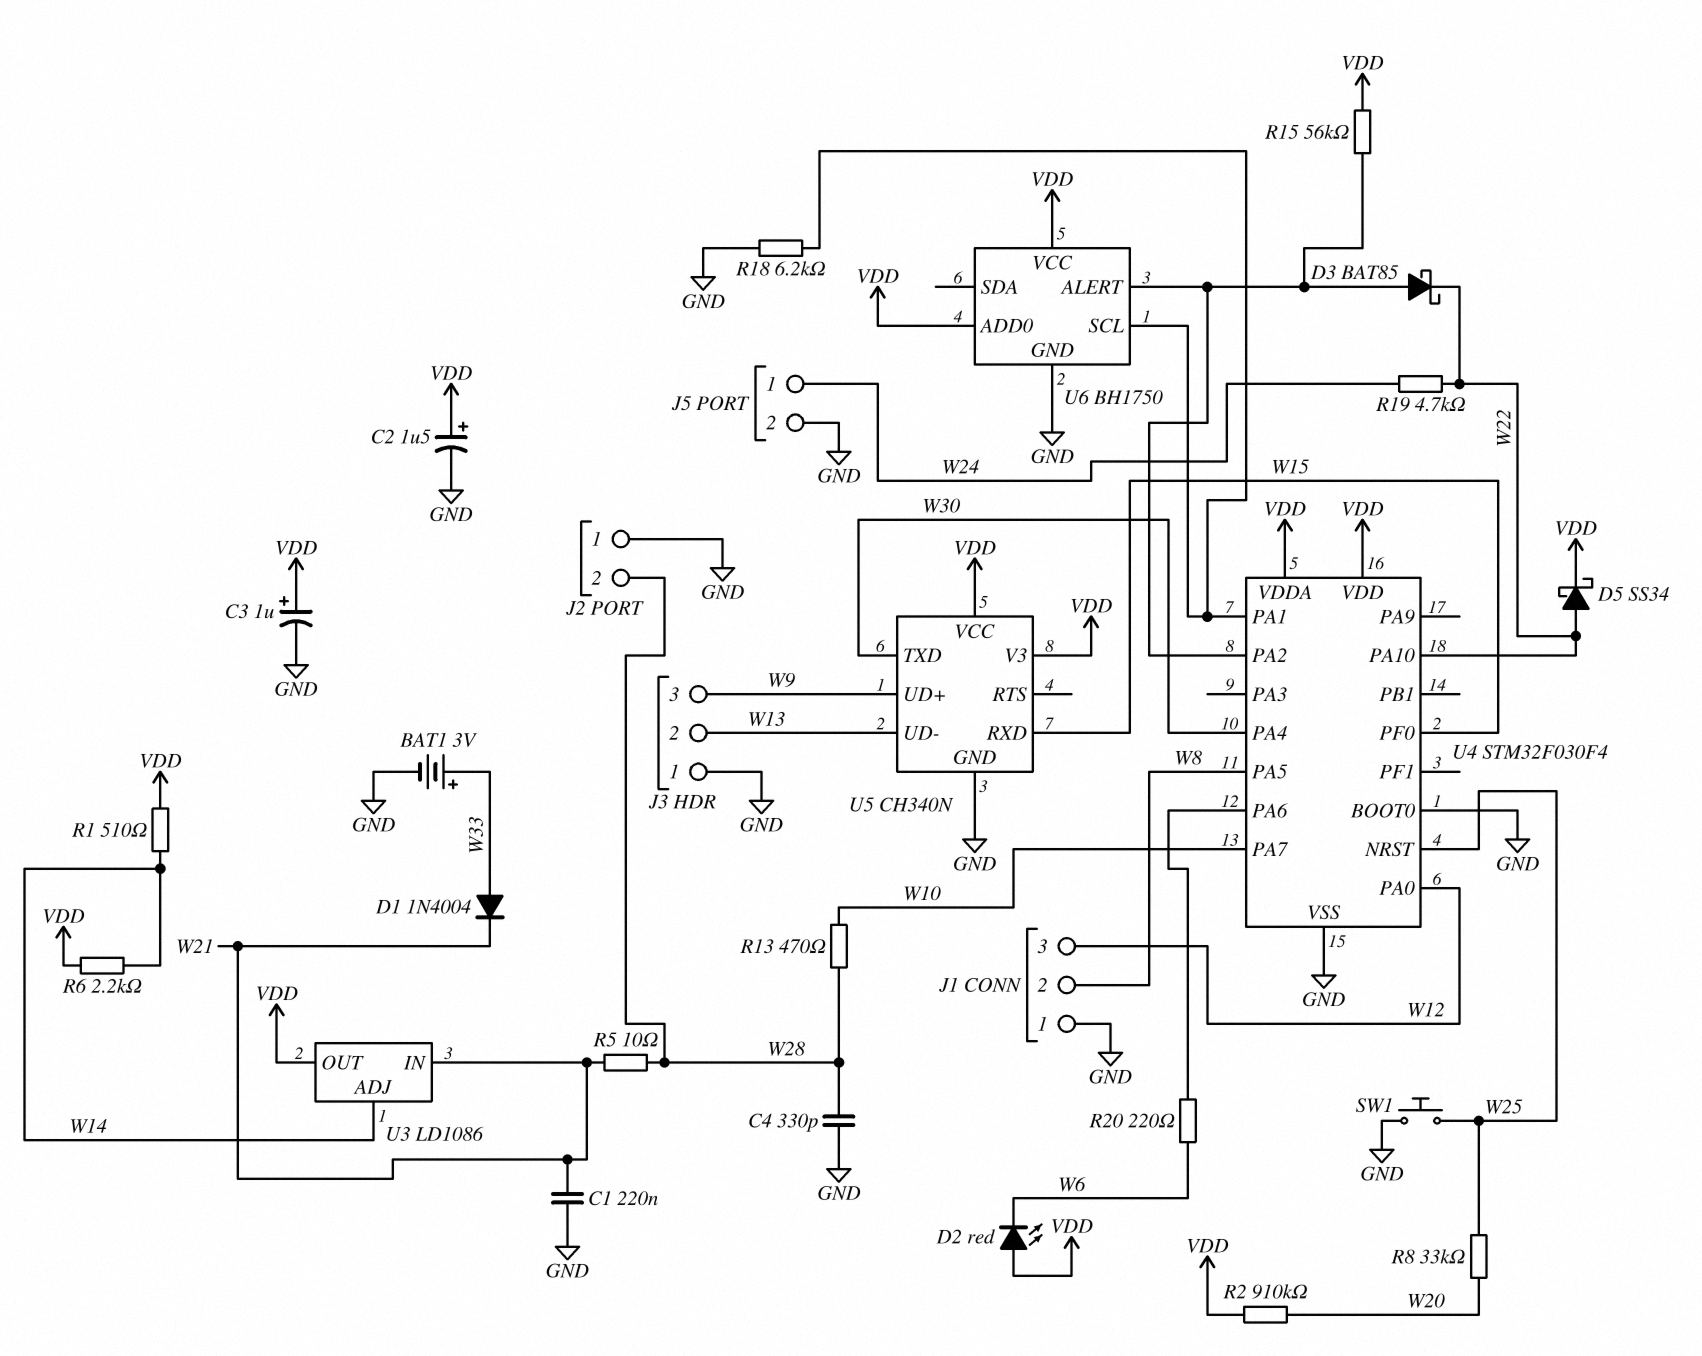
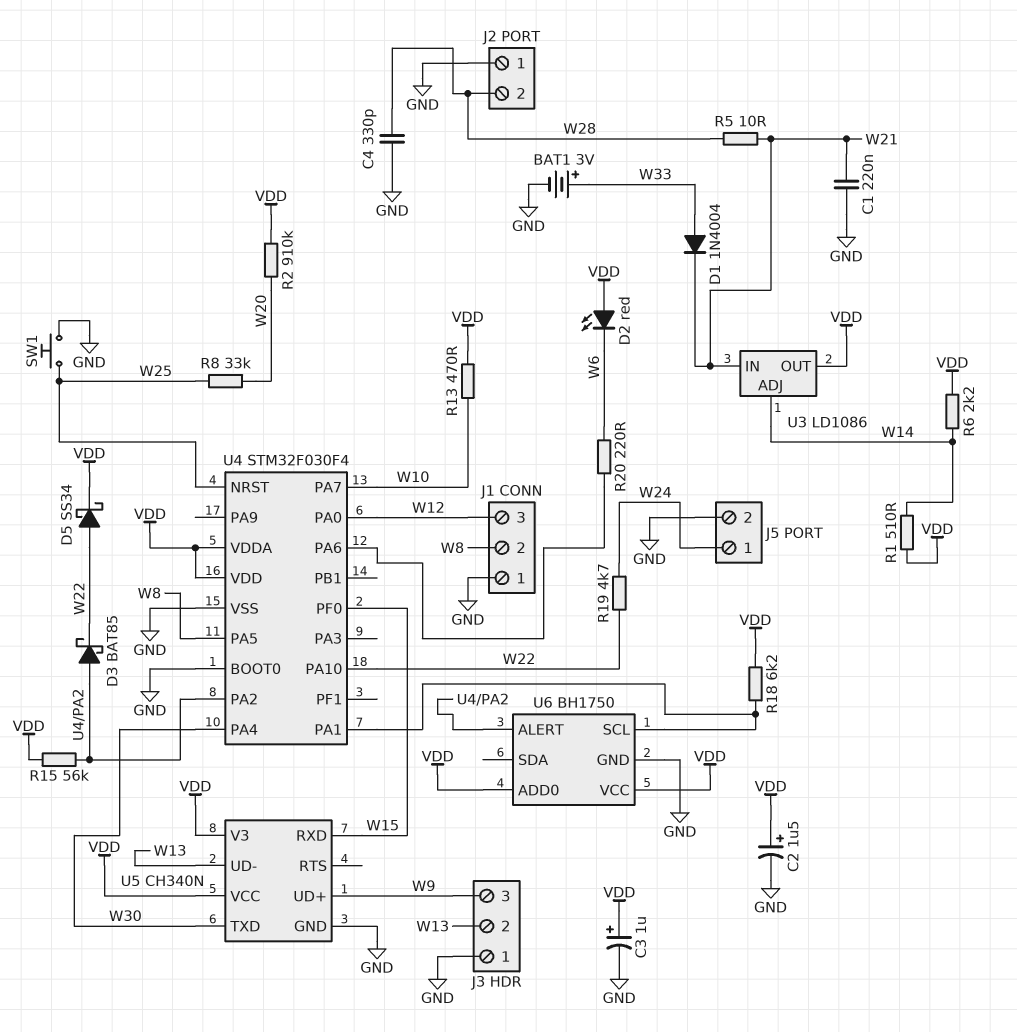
R13: 470 (W10, W28) -> 470 (VDD, W10)
R18: 6.2k (GND, U4/PA1) -> 6.2k (U4/PA1, VDD)

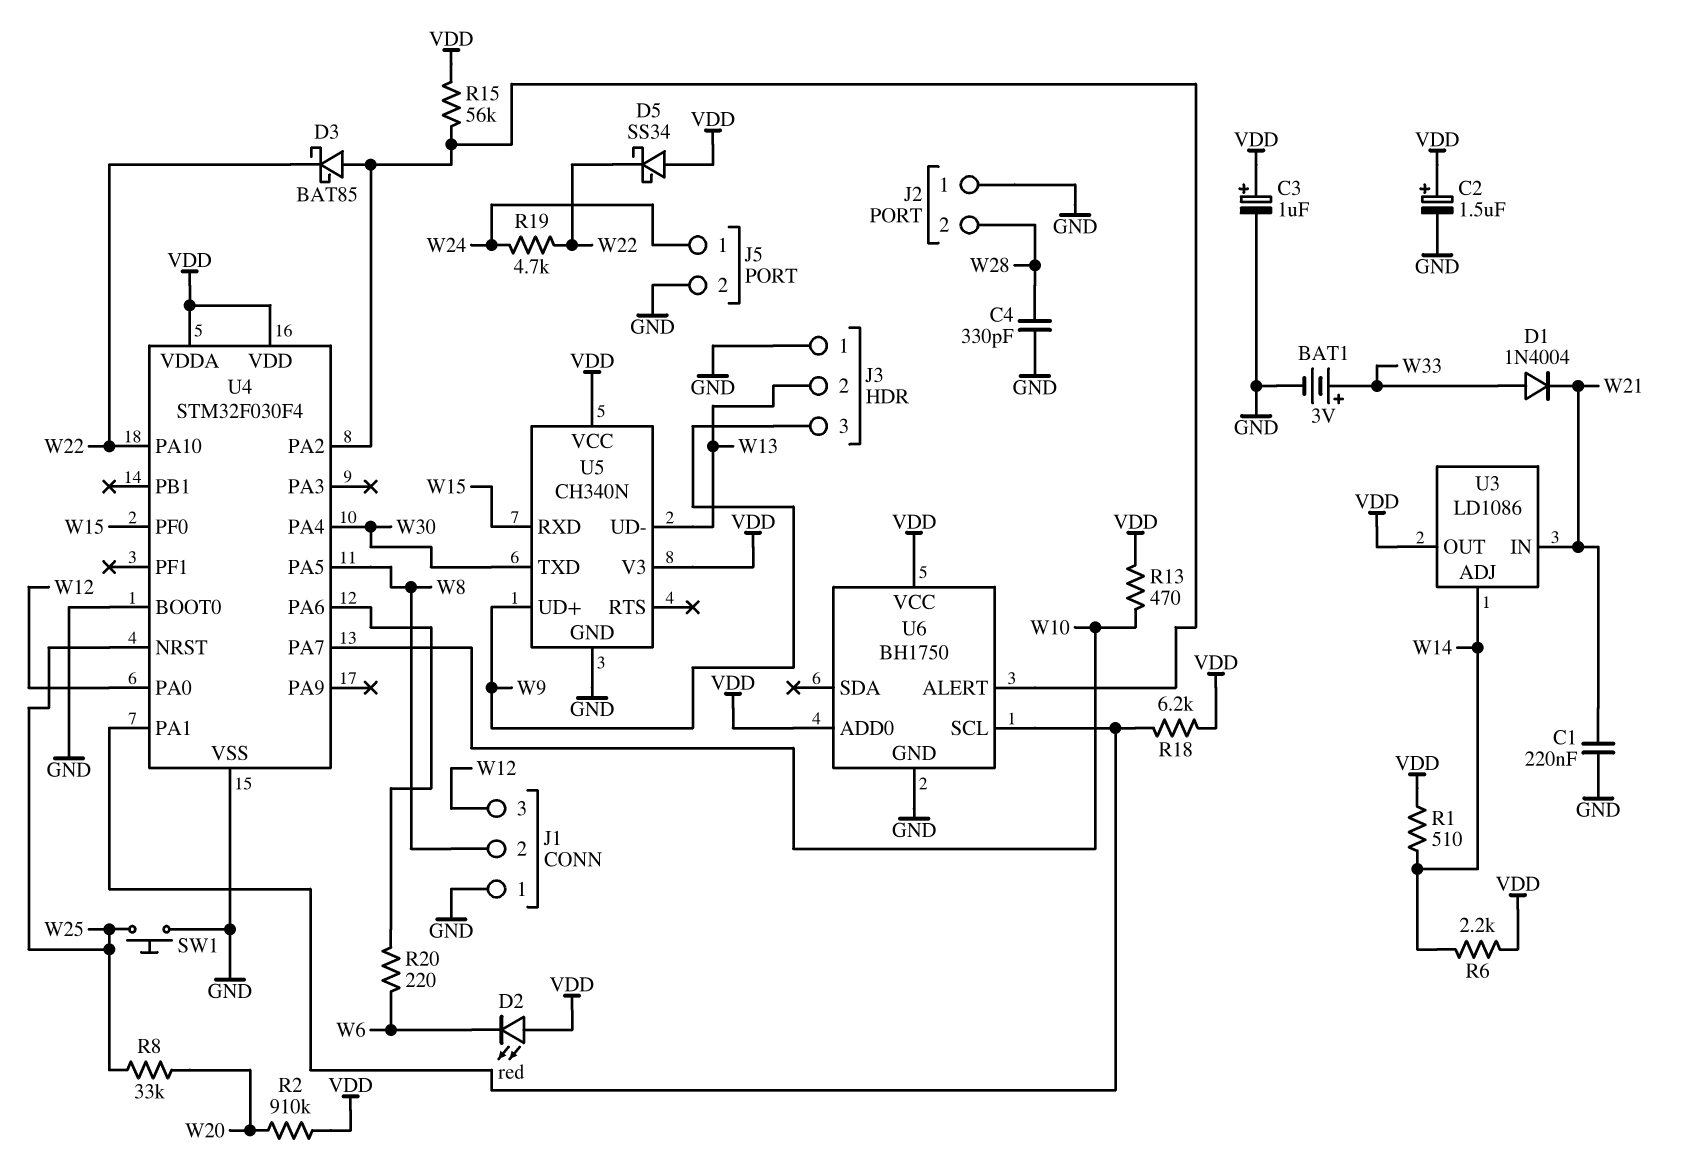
D5: schottky SS34 (A W22, K VDD) -> schottky SS34 (A VDD, K W22)
R5: 10 (W21, W28) -> none

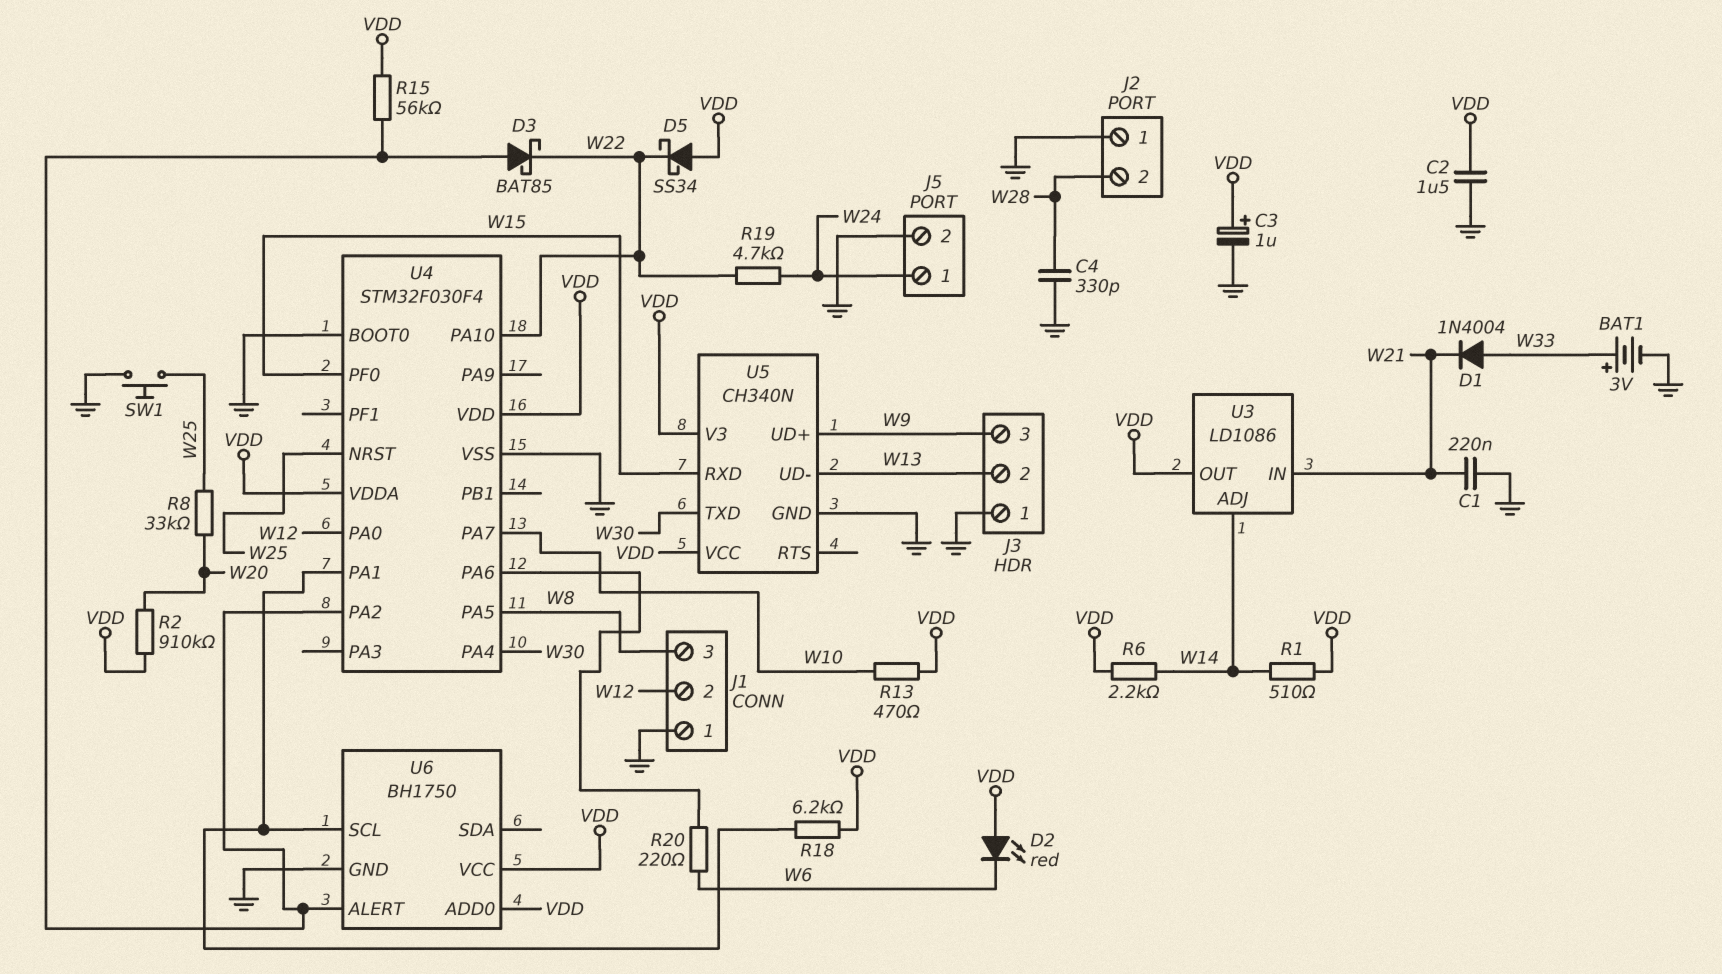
C2: 1.5uF (plus VDD, minus GND) -> 1.5uF (GND, VDD)
J1 pin 2: W8 -> W12
J1 pin 3: W12 -> W8

